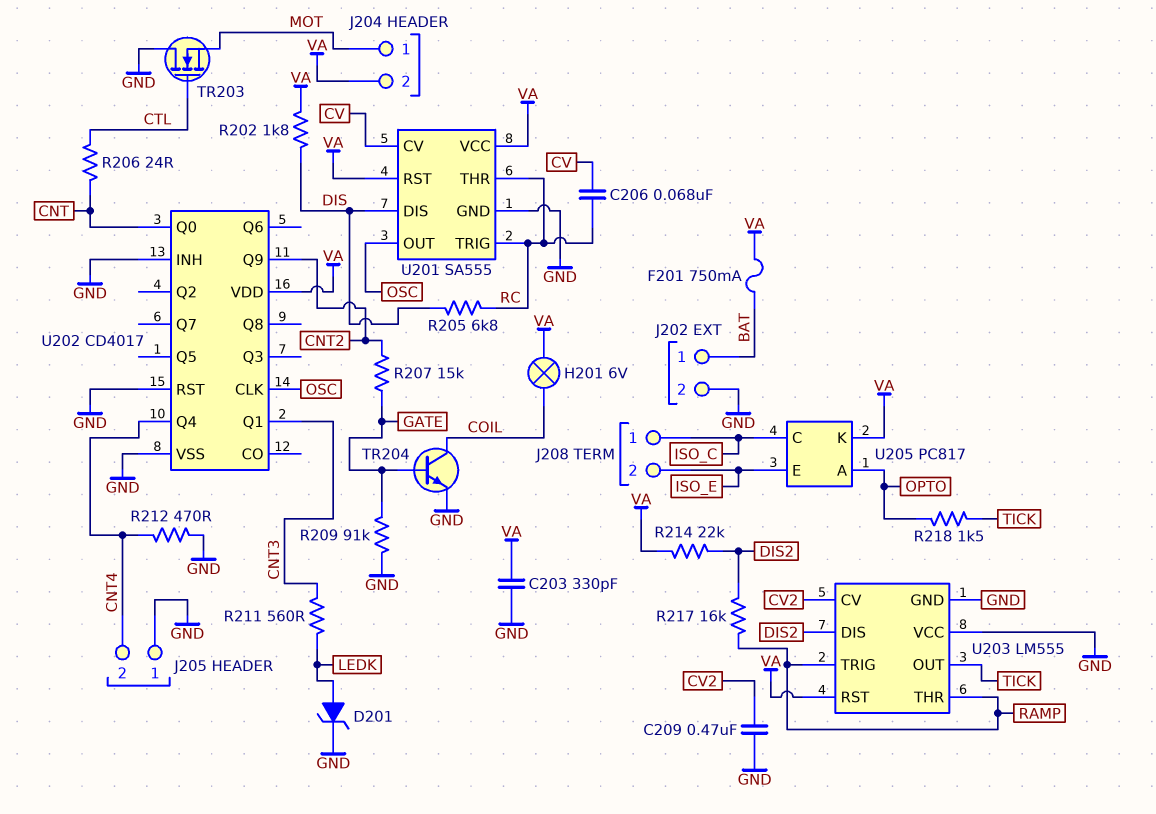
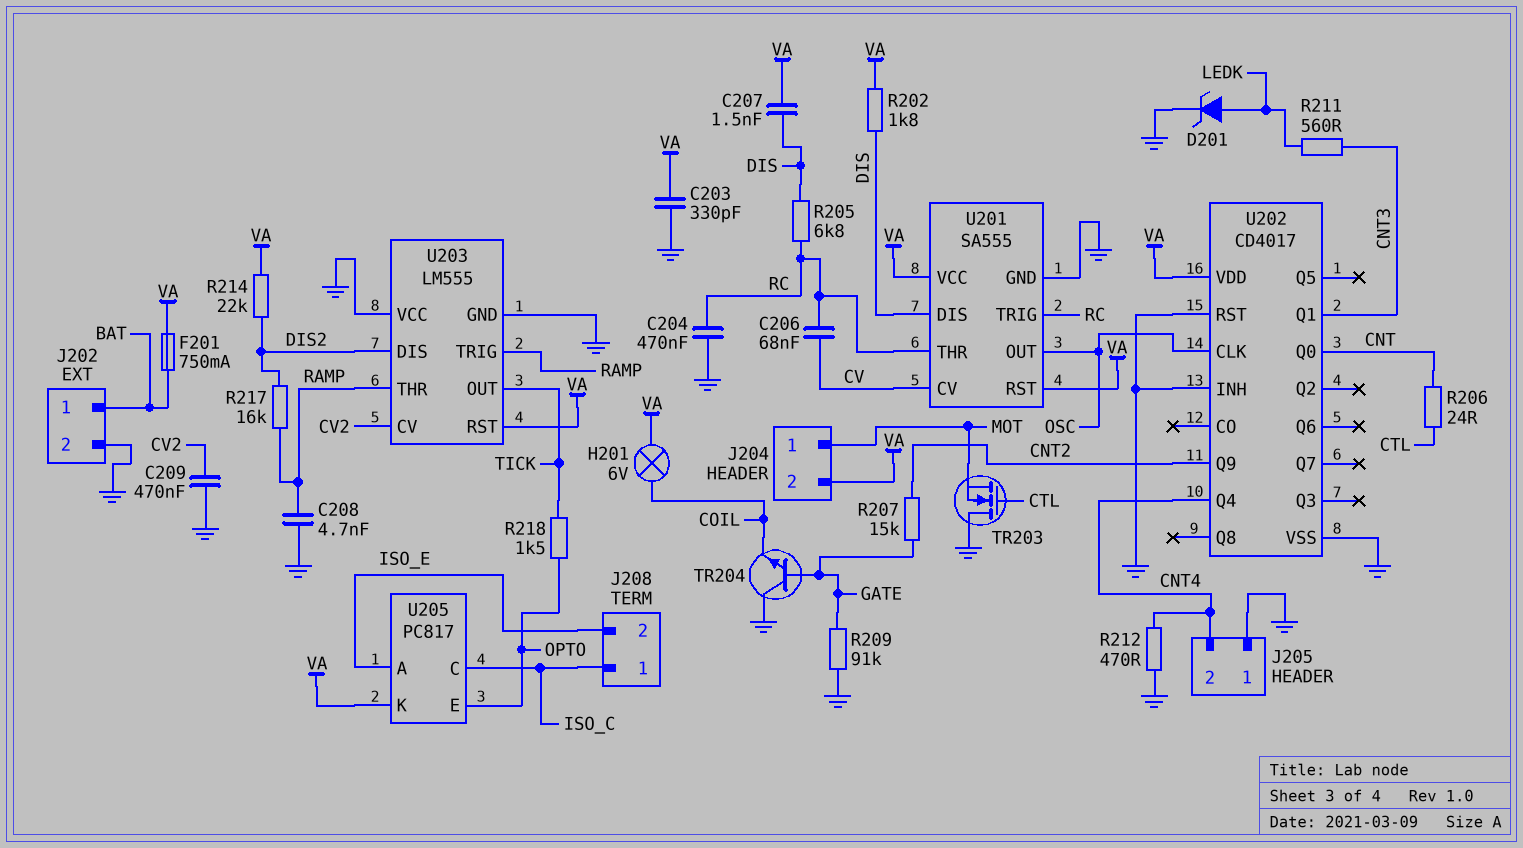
C204: none -> 470nF (GND, RC)
C207: none -> 1.5nF (DIS, VA)
C208: none -> 4.7nF (GND, RAMP)
TR204: NPN (B GATE, C COIL, E GND) -> NPN (B GATE, C GND, E COIL)
U205 pin A: OPTO -> ISO_E
U205 pin E: ISO_E -> OPTO

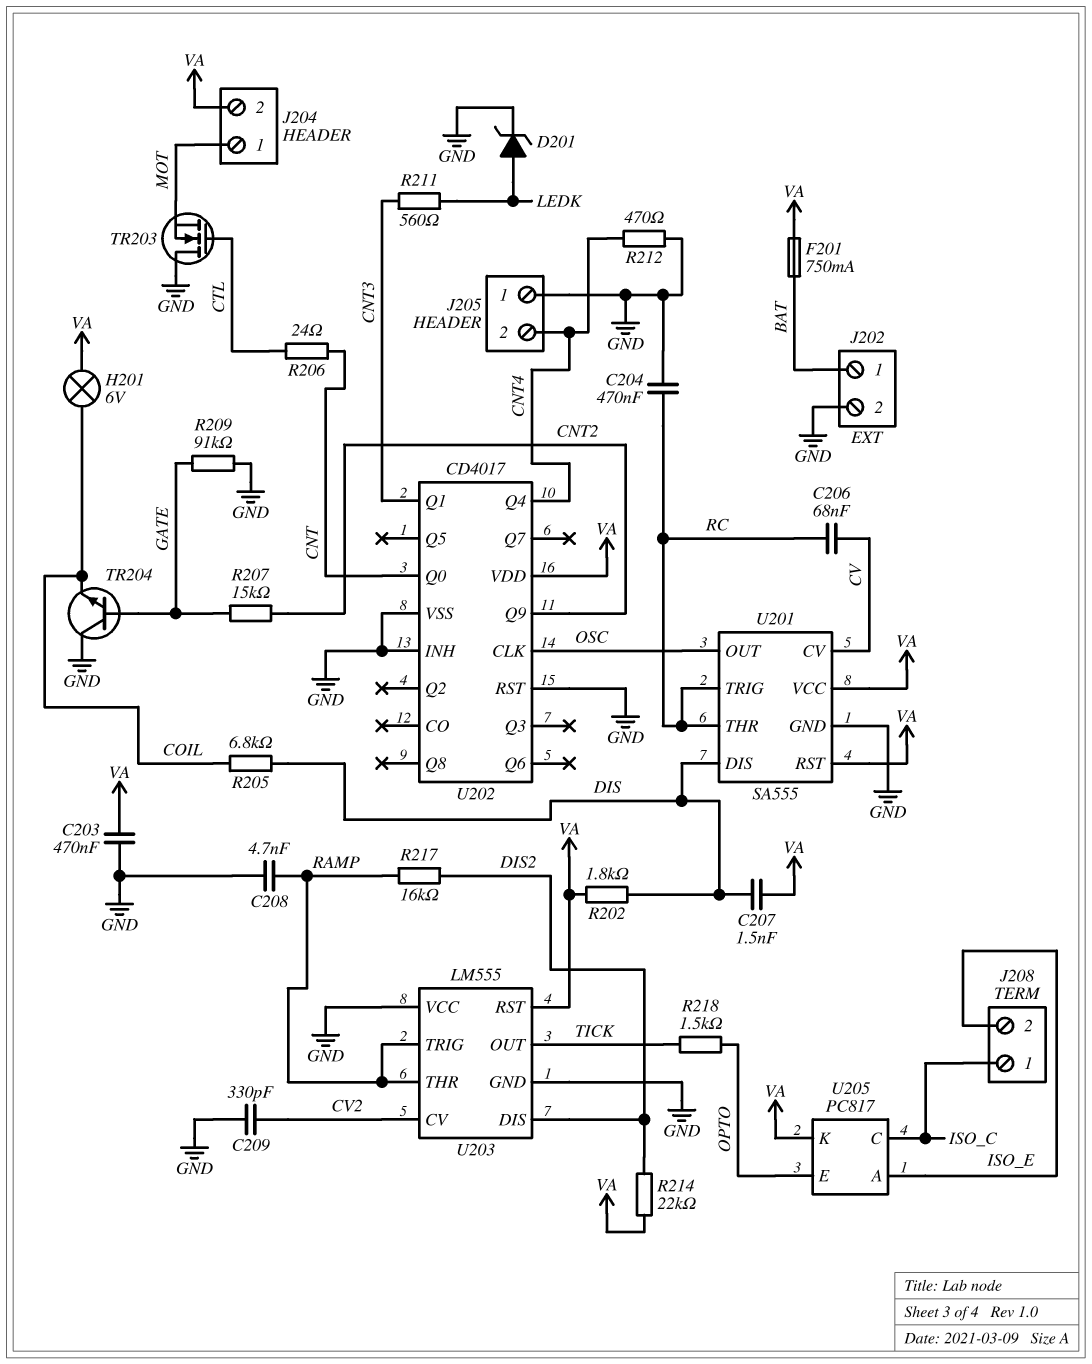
C203: 330pF (GND, VA) -> 470nF (GND, VA)
C209: 470nF (CV2, GND) -> 330pF (CV2, GND)
R205: 6.8k (DIS, RC) -> 6.8k (COIL, DIS)

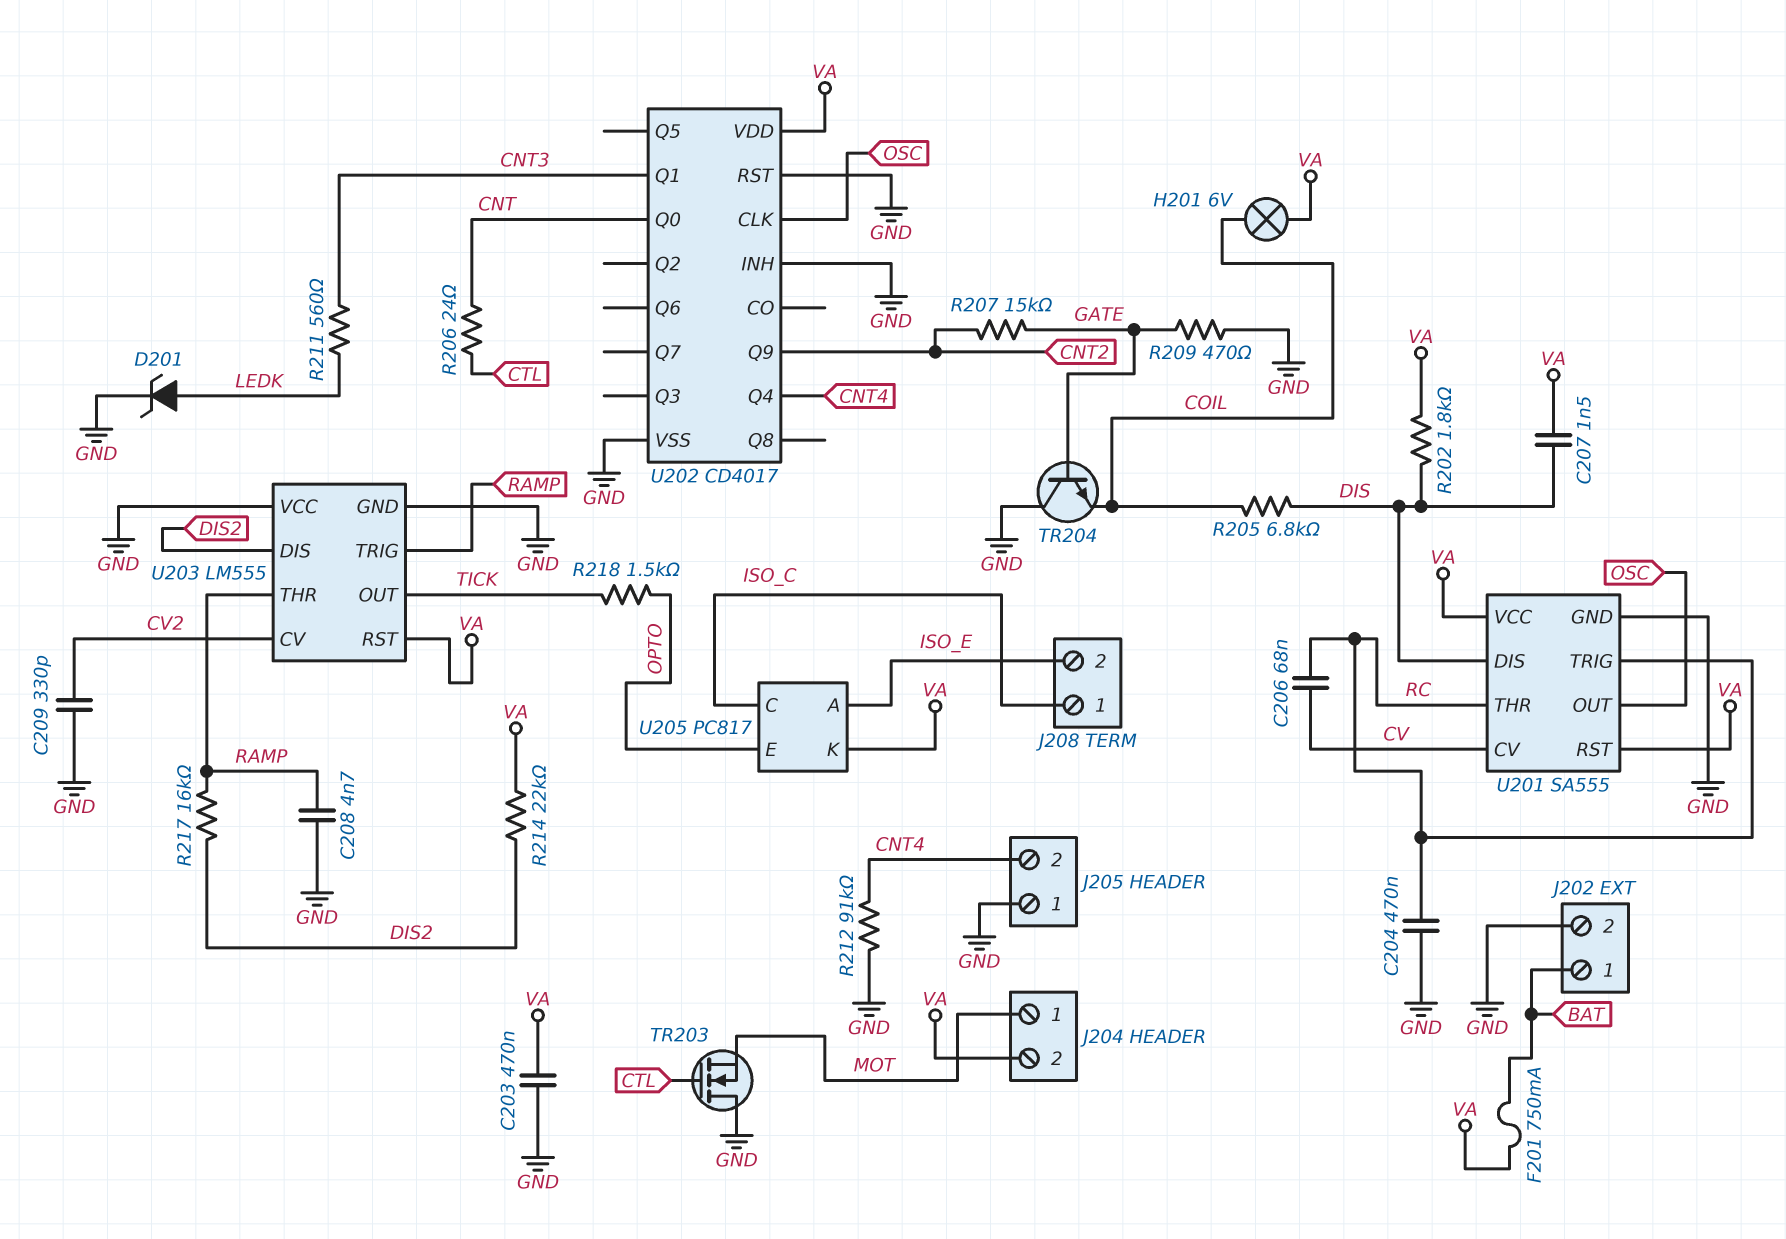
R209: 91k (GATE, GND) -> 470 (GATE, GND)
R212: 470 (CNT4, GND) -> 91k (CNT4, GND)

